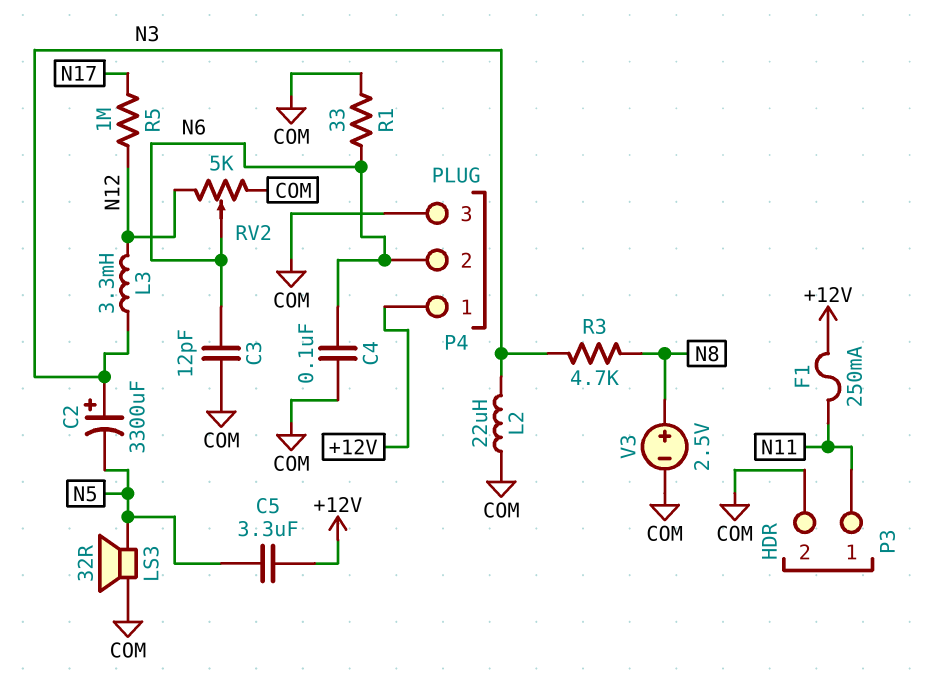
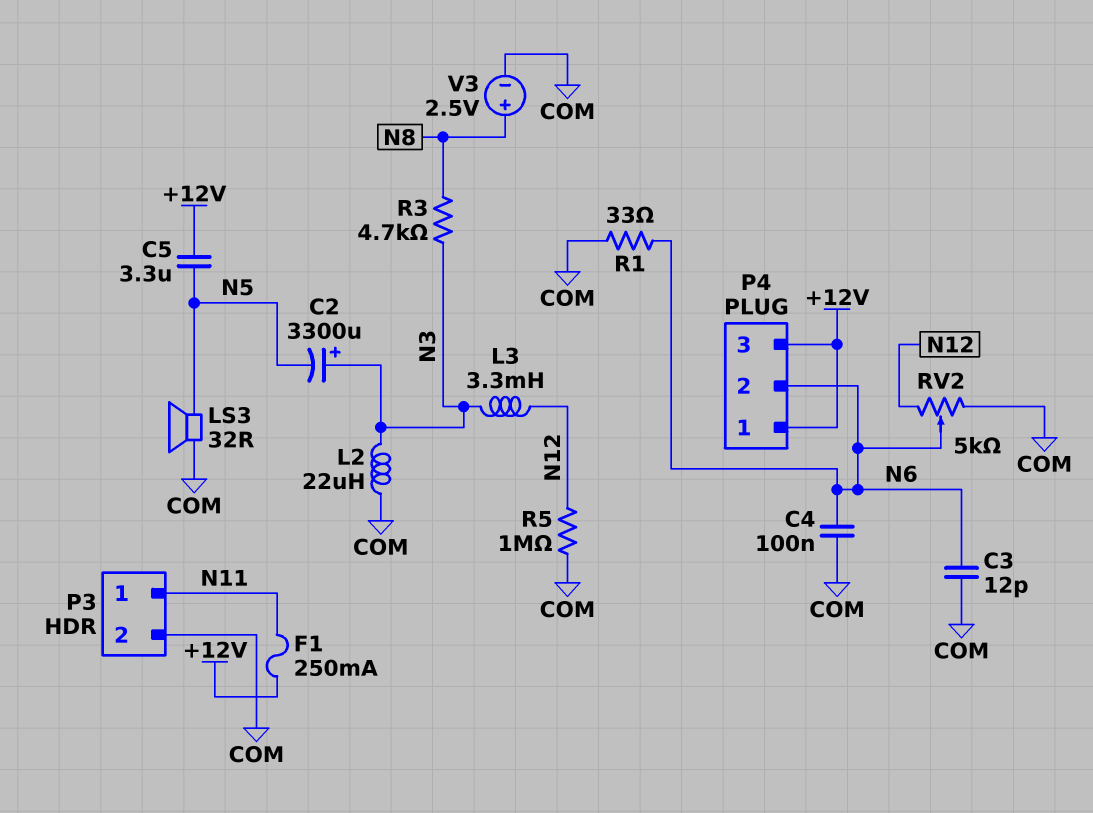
P4 pin 3: COM -> +12V
R5: 1M (N12, N17) -> 1M (COM, N12)

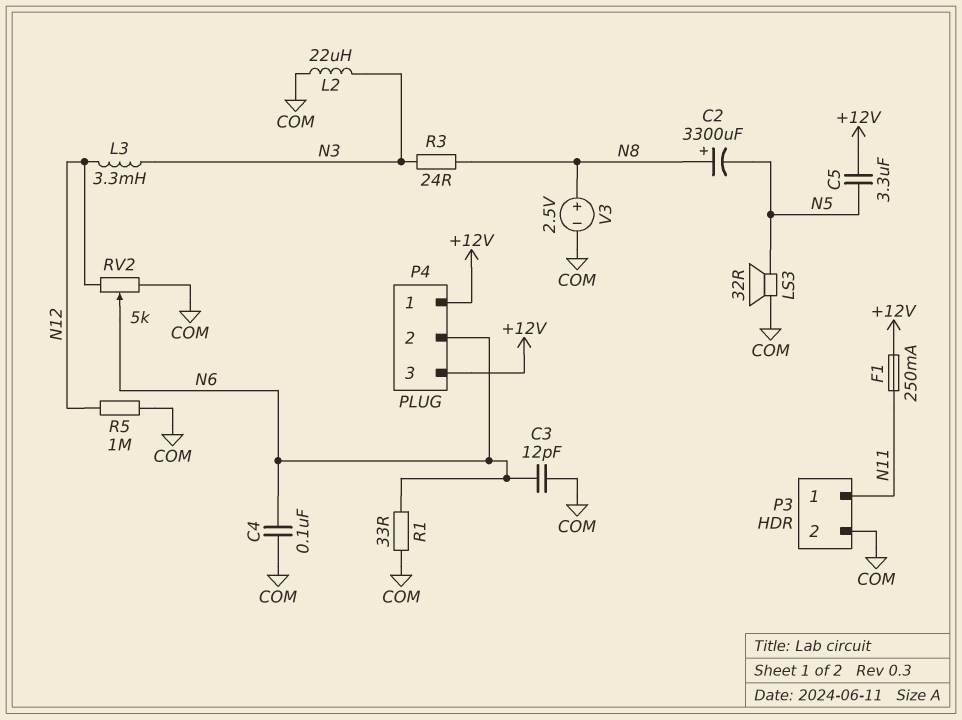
C2: 3300uF (plus N3, minus N5) -> 3300uF (plus N8, minus N5)
R3: 4.7k (N3, N8) -> 24 (N3, N8)

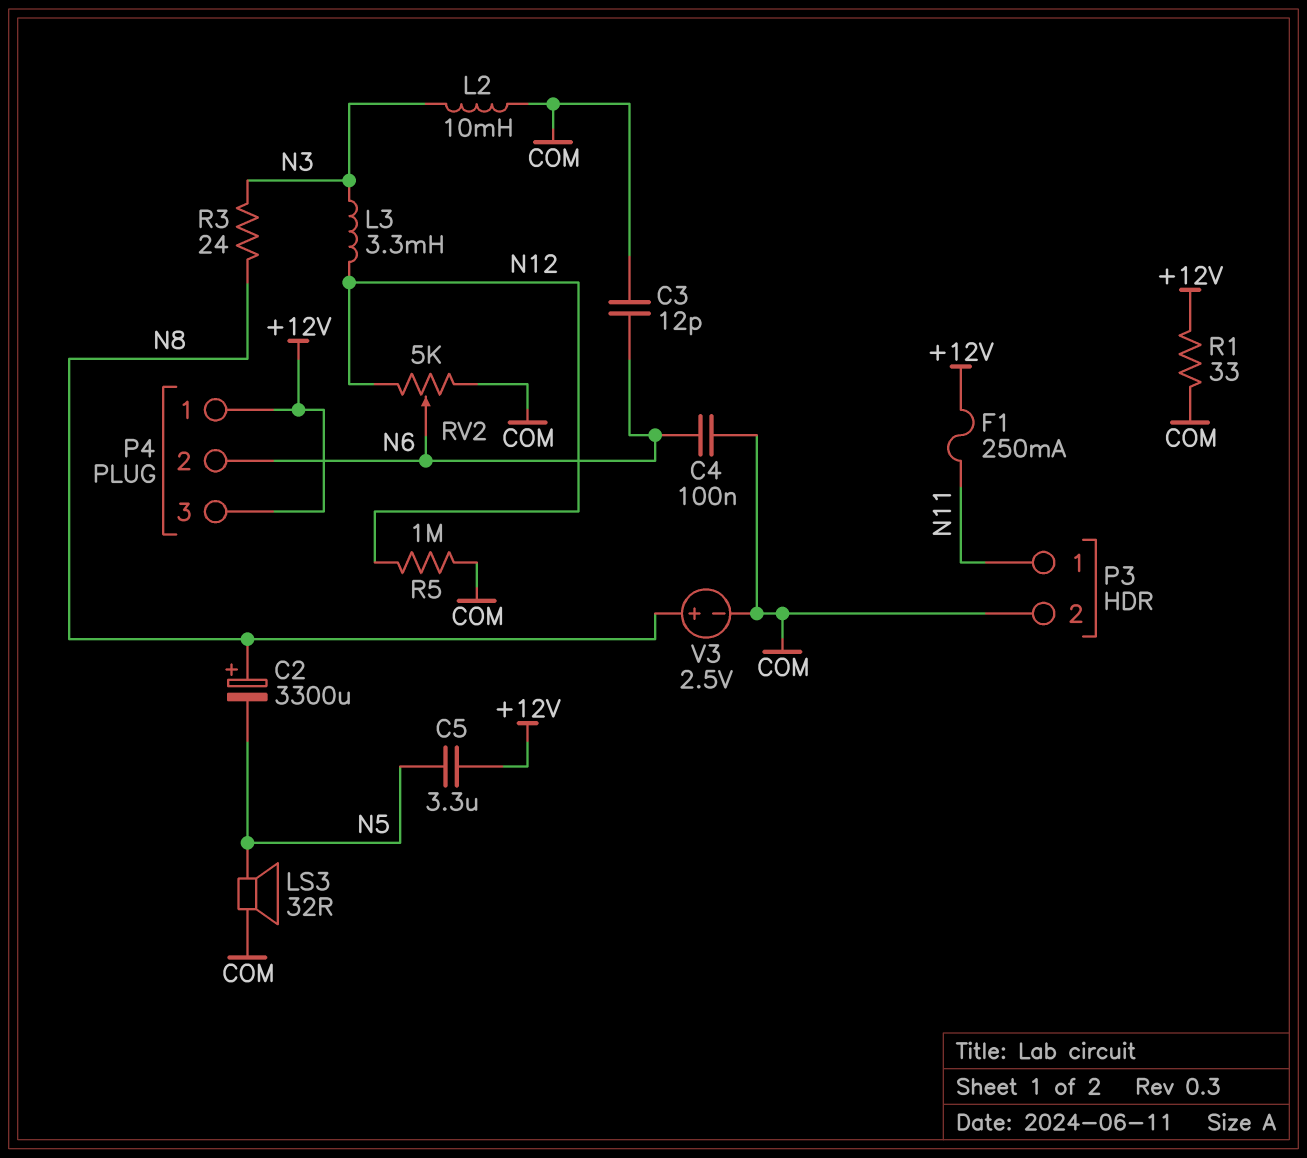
L2: 22uH (COM, N3) -> 10mH (COM, N3)
R1: 33 (COM, N6) -> 33 (+12V, COM)

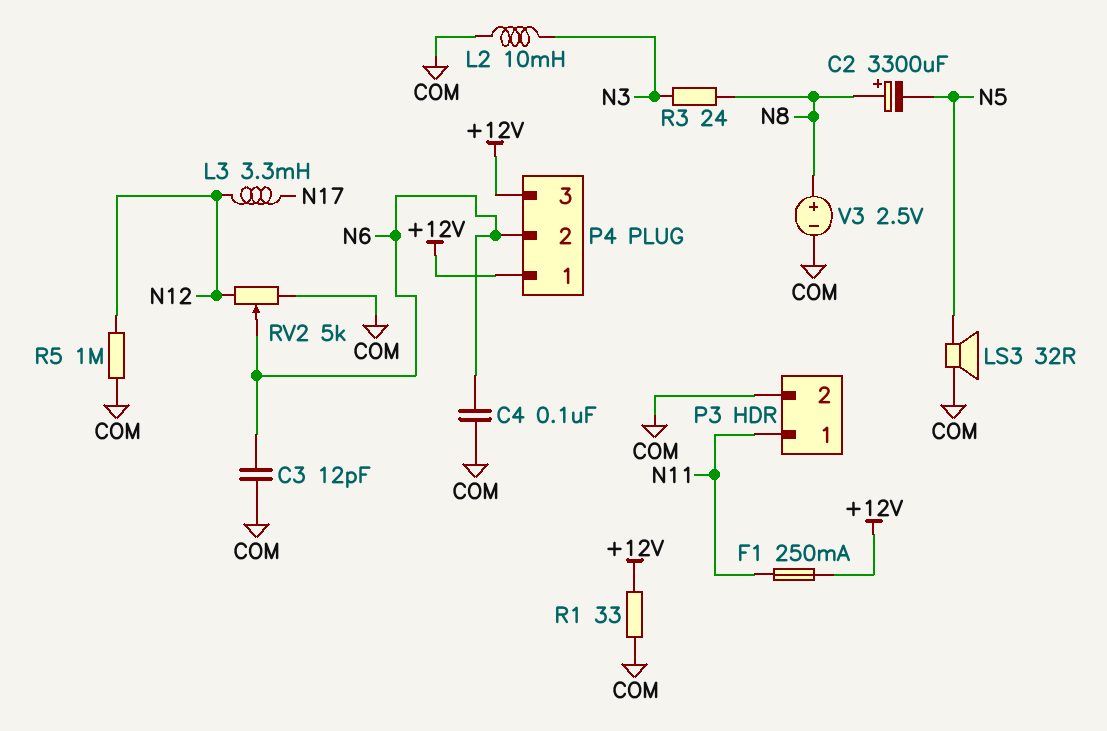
C5: 3.3uF (+12V, N5) -> none
L3: 3.3mH (N3, N12) -> 3.3mH (N12, N17)

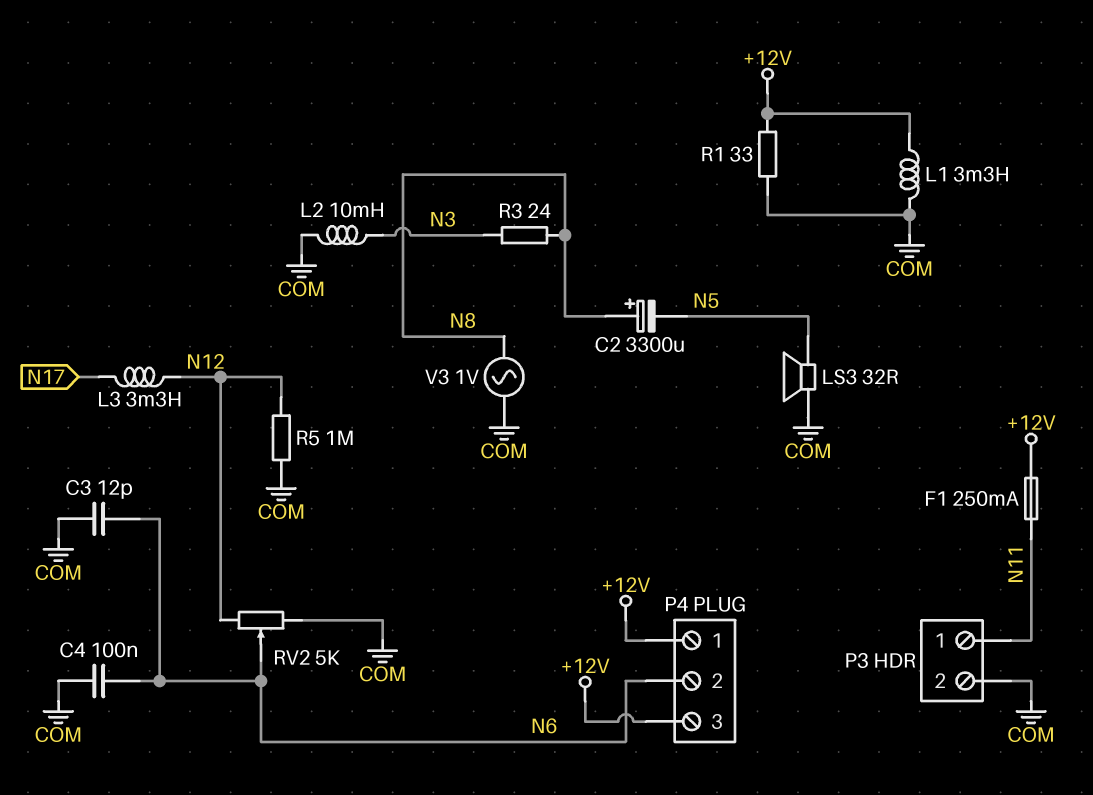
L1: none -> 3.3mH (+12V, COM)
V3: 2.5V (plus N8, minus COM) -> AC 1V (COM, N8)

